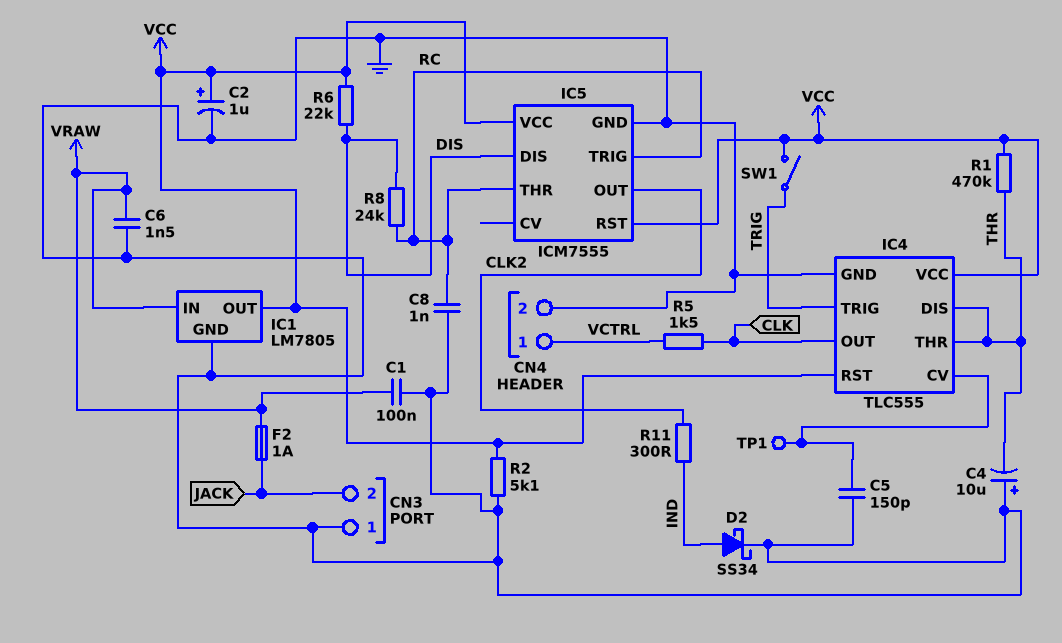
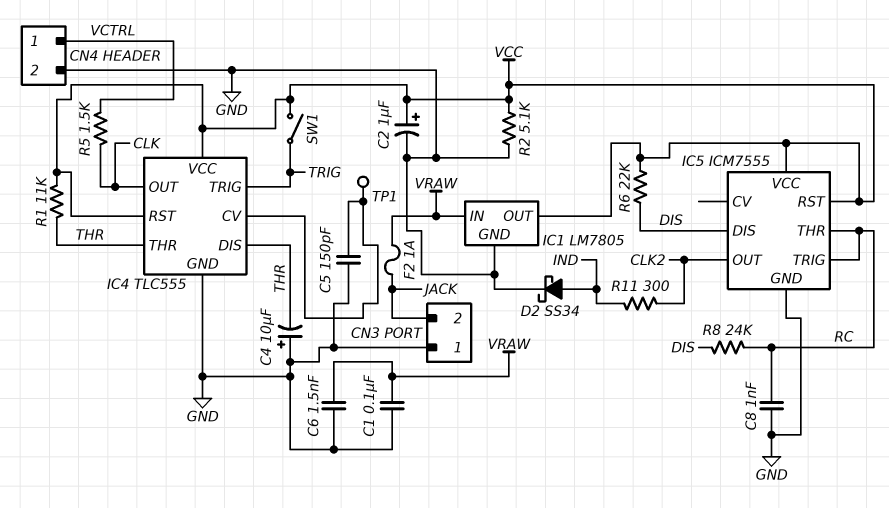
R1: 470k (THR, VCC) -> 11k (THR, VCC)

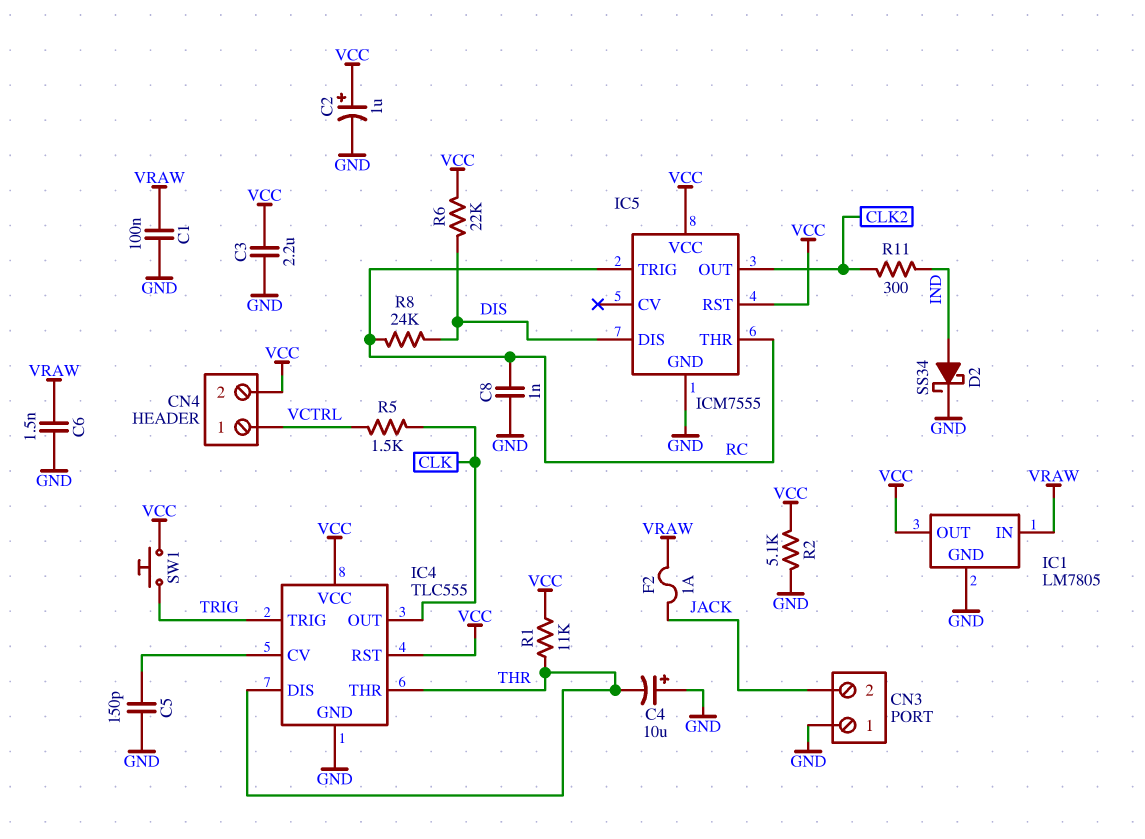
C3: none -> 2.2uF (GND, VCC)
CN4 pin 2: GND -> VCC
SW1: switch (TRIG, VCC) -> button (TRIG, VCC)
TP1: test point (IC4/CV) -> none

